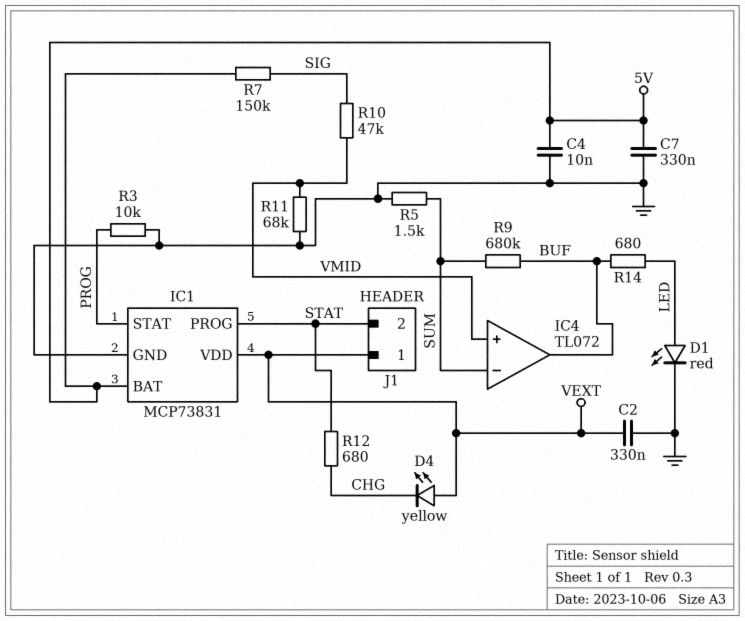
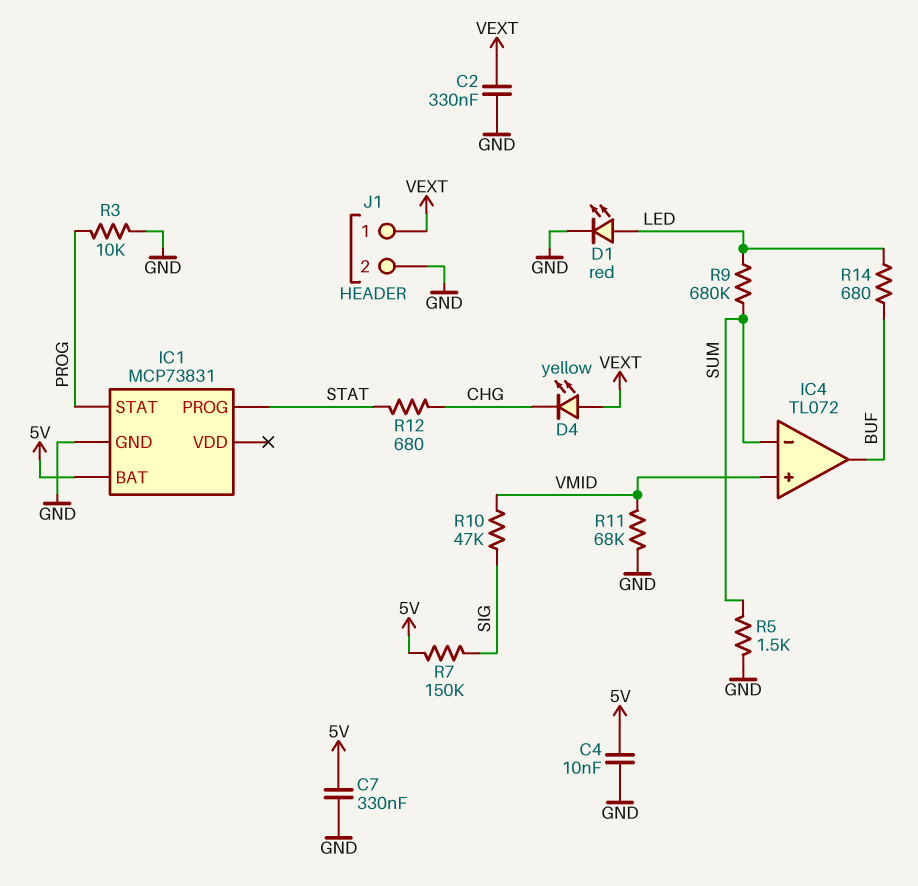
IC1 pin VDD: VEXT -> none
J1 pin 2: STAT -> GND
R9: 680k (BUF, SUM) -> 680k (LED, SUM)

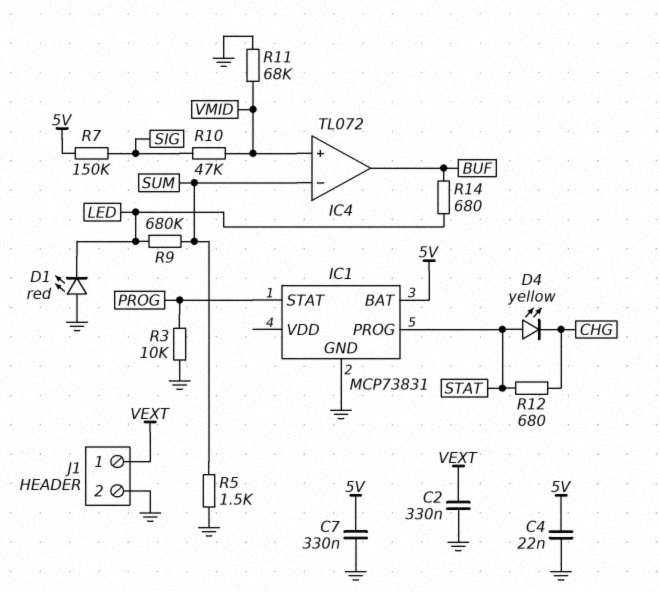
C4: 10nF (5V, GND) -> 22nF (5V, GND)
D1: LED red (A LED, K GND) -> LED red (A GND, K LED)
D4: LED yellow (A VEXT, K CHG) -> LED yellow (A STAT, K CHG)

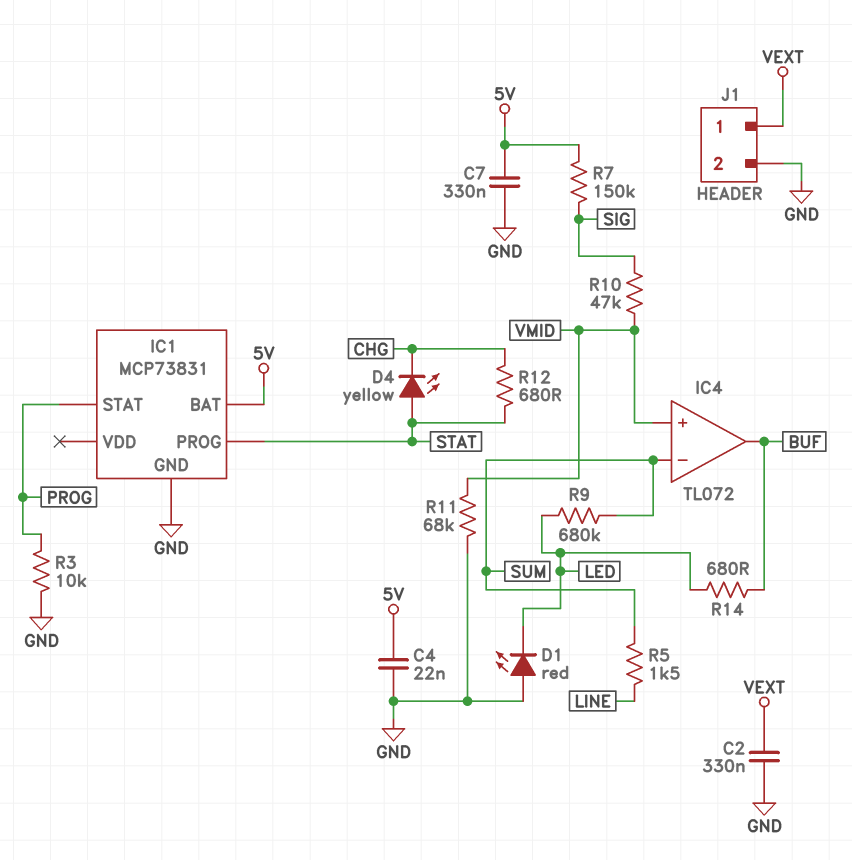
R5: 1.5k (GND, SUM) -> 1.5k (LINE, SUM)

